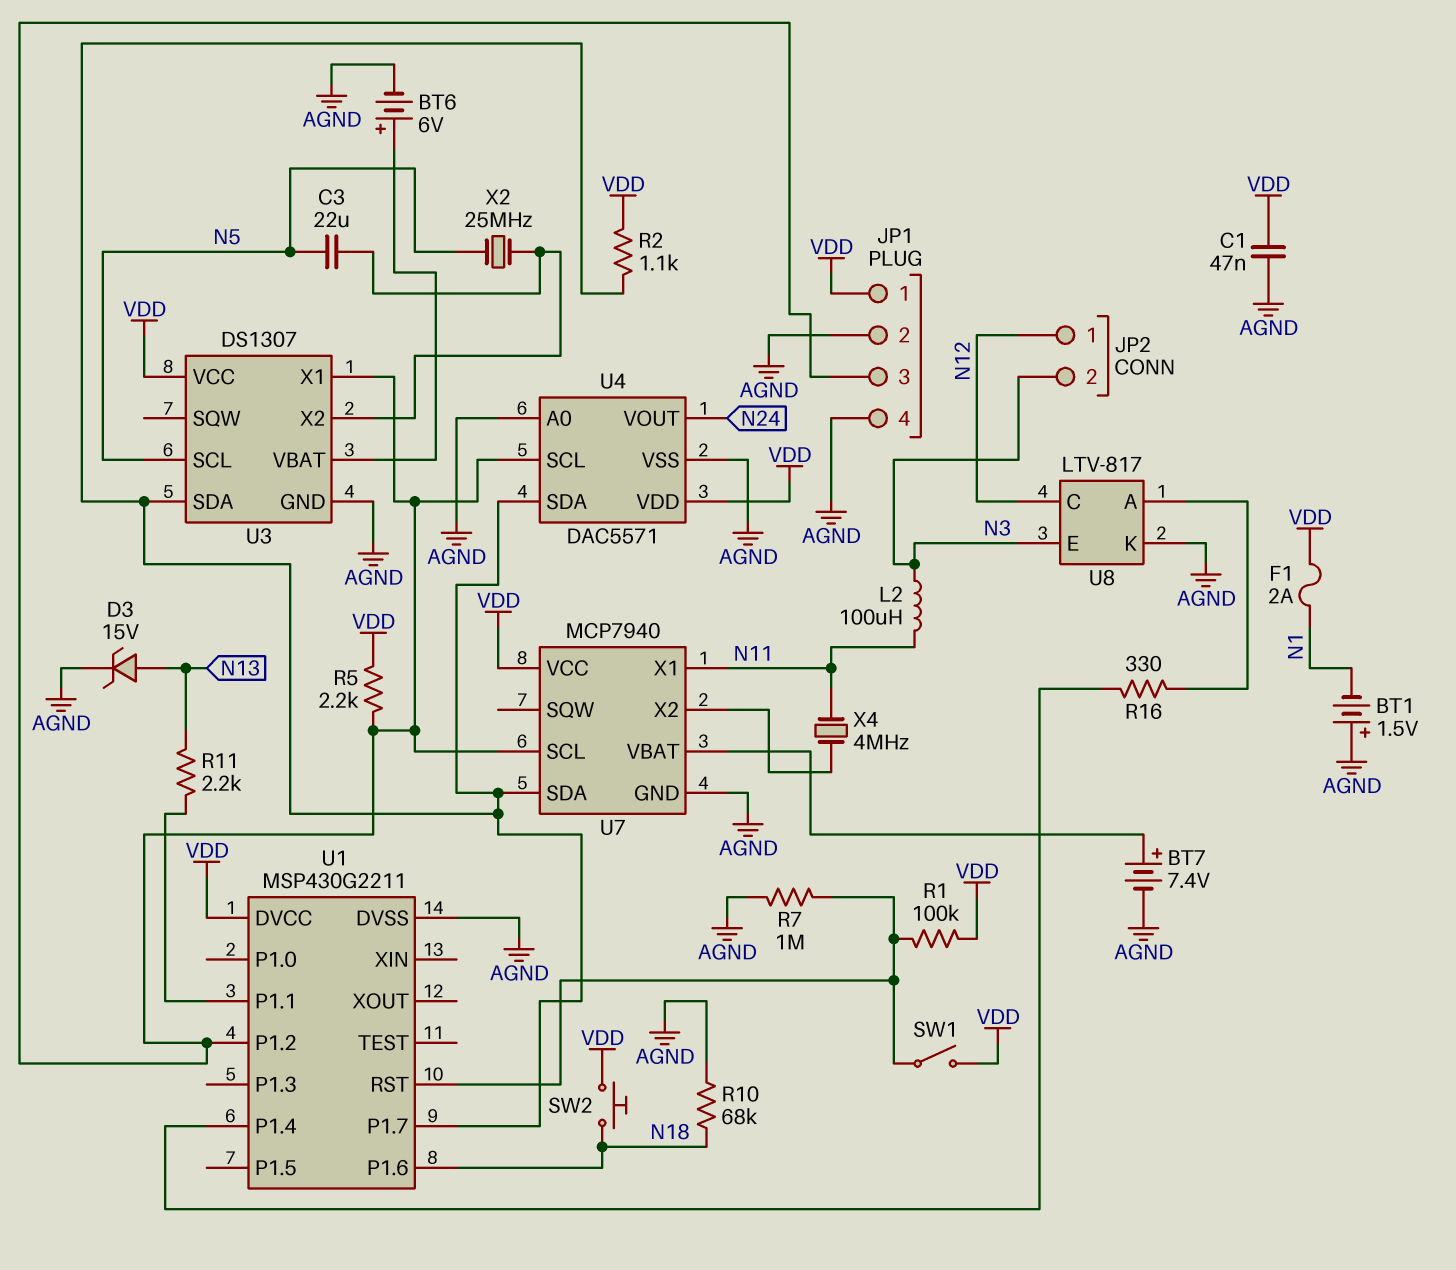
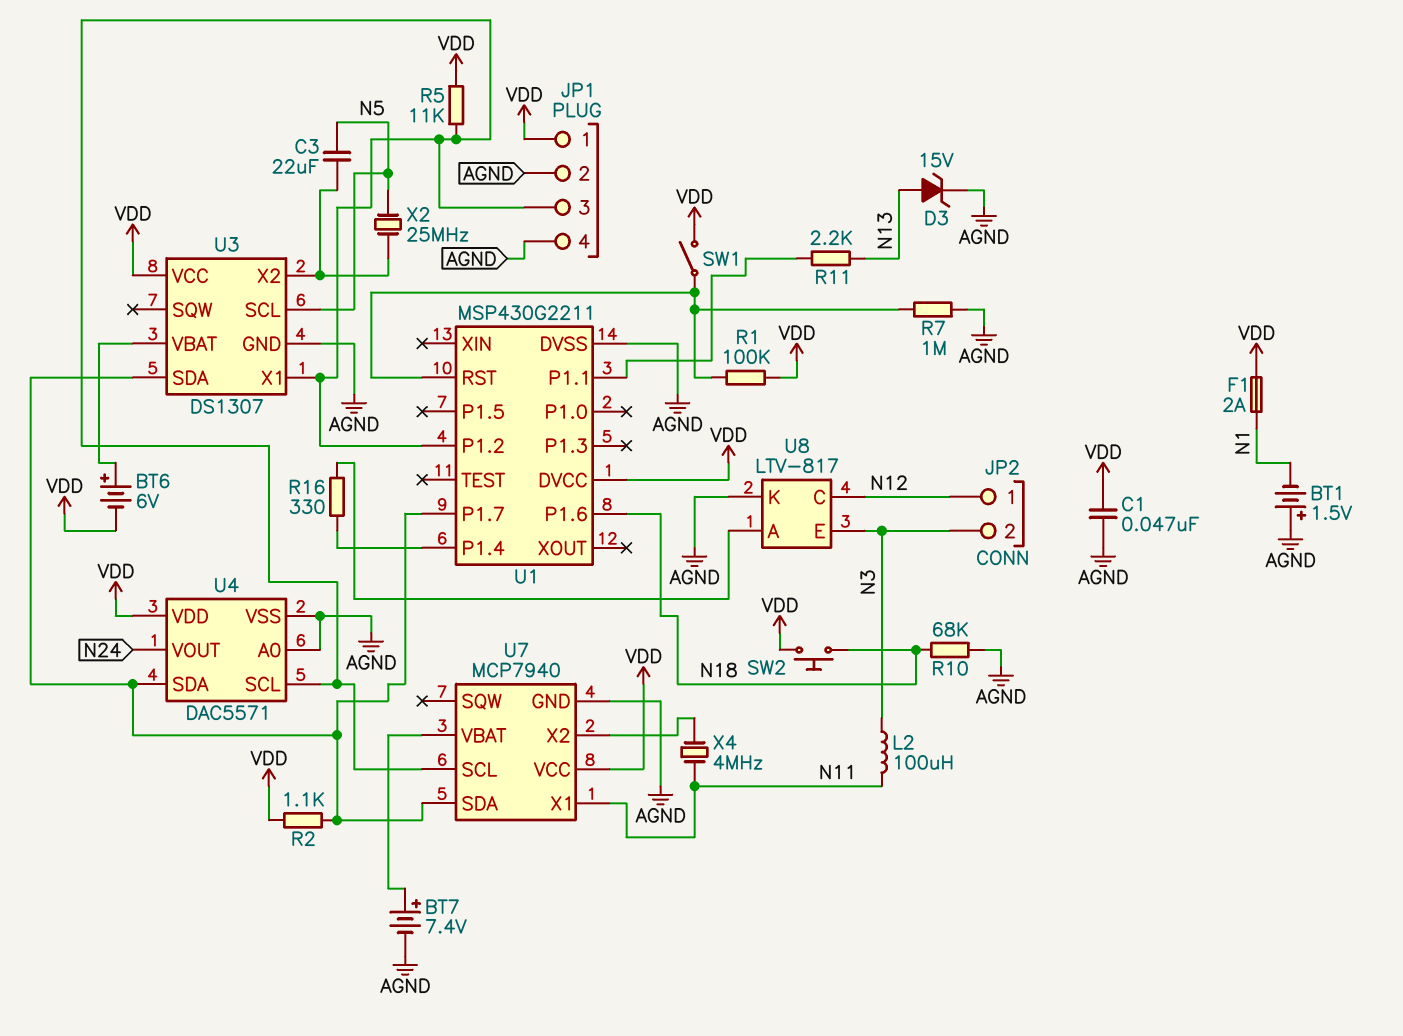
BT6: 6V (plus U3/VBAT, minus AGND) -> 6V (plus U3/VBAT, minus VDD)
R5: 2.2k (JP1/3, VDD) -> 11k (JP1/3, VDD)

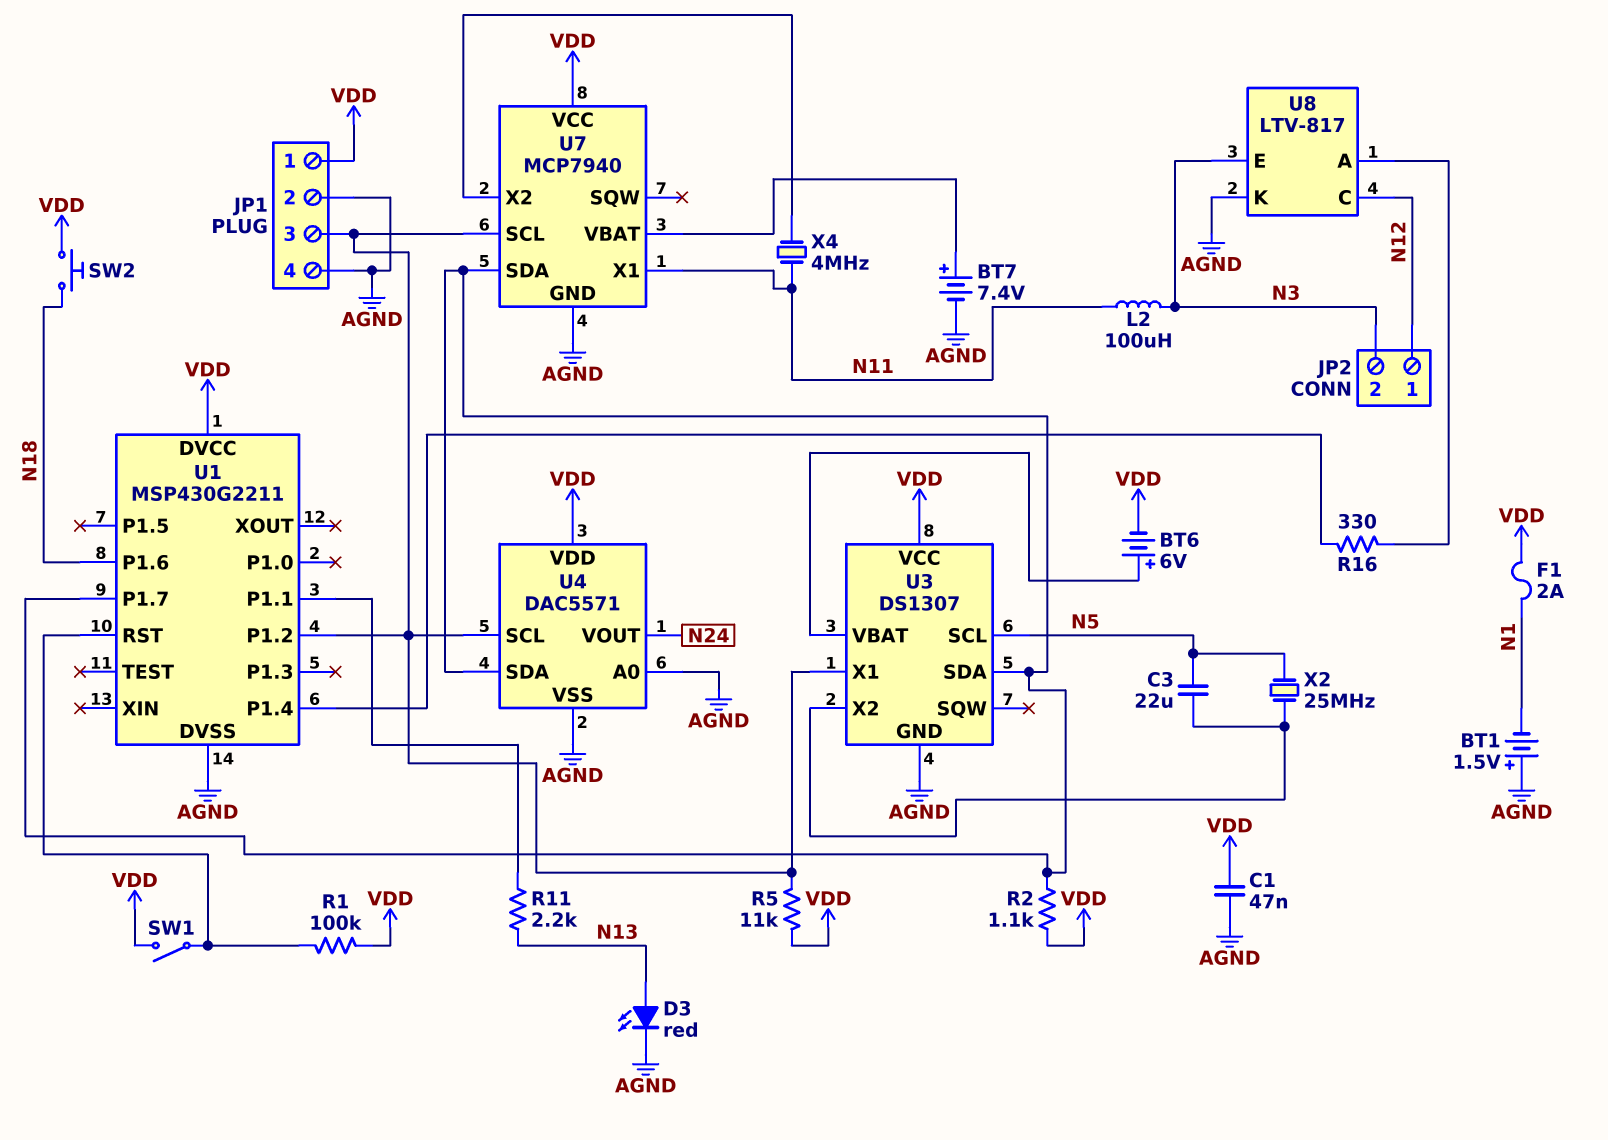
D3: zener 15V (A N13, K AGND) -> LED red (A N13, K AGND)
R7: 1M (AGND, U1/RST) -> none
R10: 68k (AGND, N18) -> none

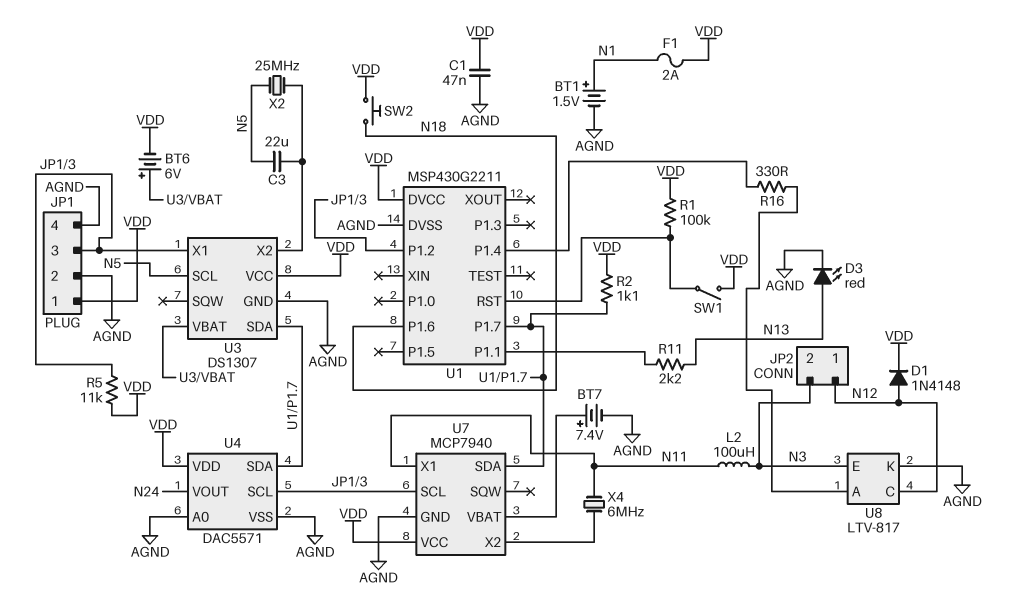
BT1: 1.5V (plus AGND, minus N1) -> 1.5V (plus N1, minus AGND)
D1: none -> diode 1N4148 (A N12, K VDD)
X4: 4MHz (N11, U7/X2) -> 6MHz (N11, U7/X2)

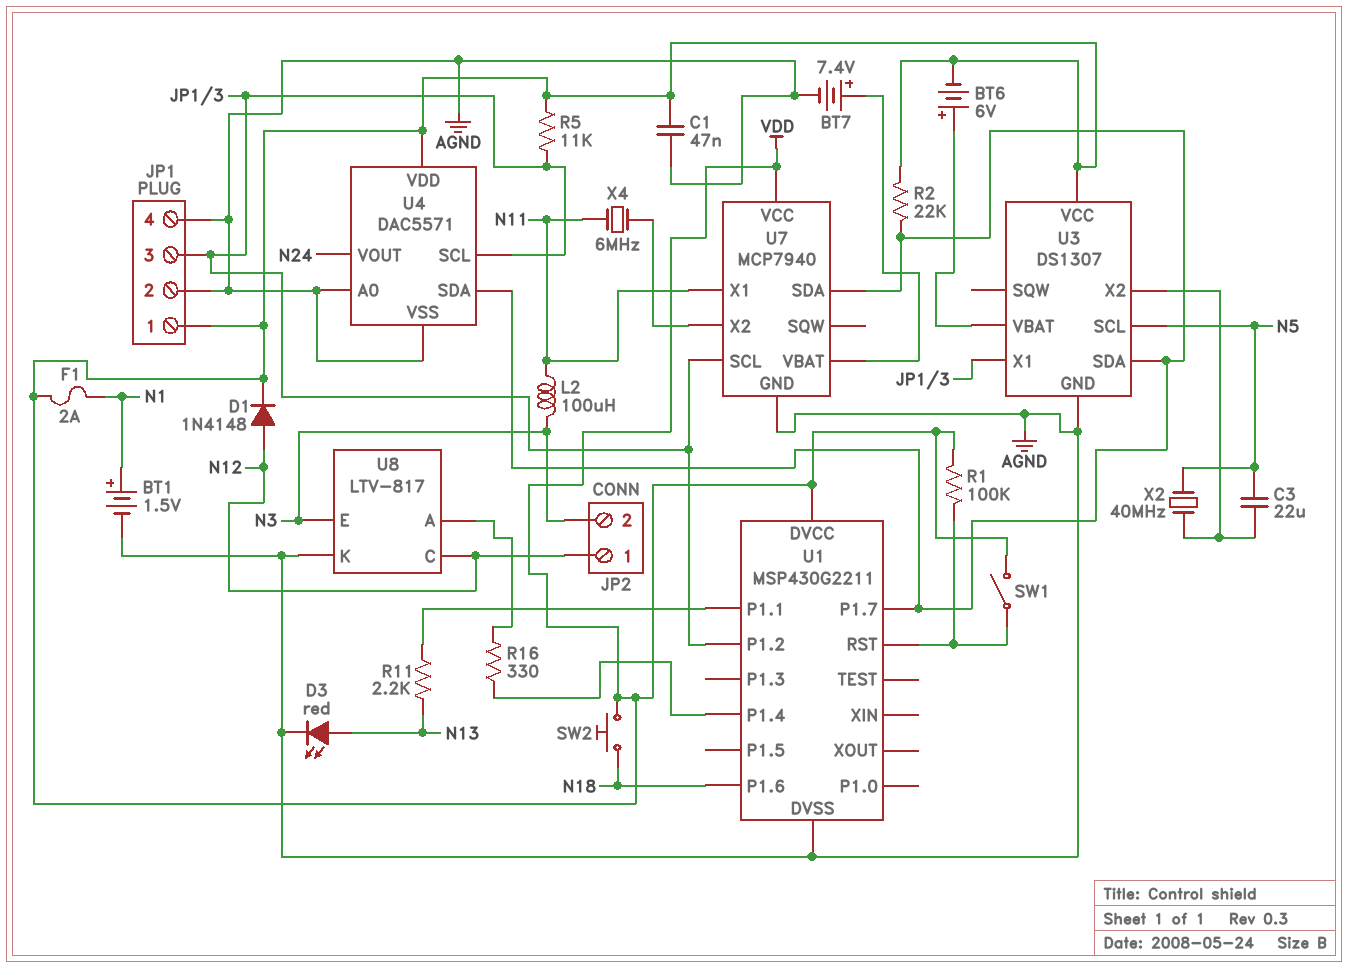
R2: 1.1k (U1/P1.7, VDD) -> 22k (U1/P1.7, VDD)
X2: 25MHz (N5, U3/X2) -> 40MHz (N5, U3/X2)

